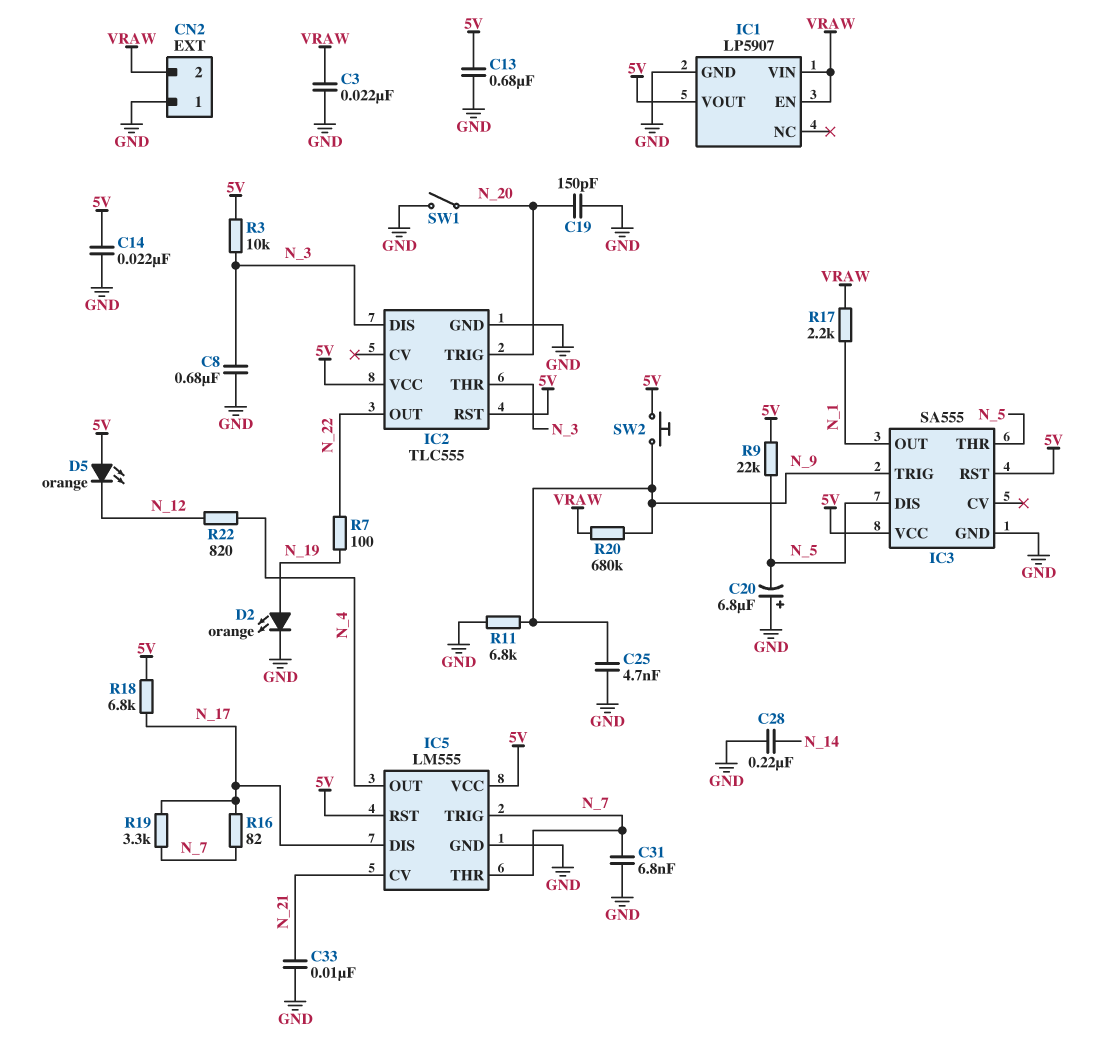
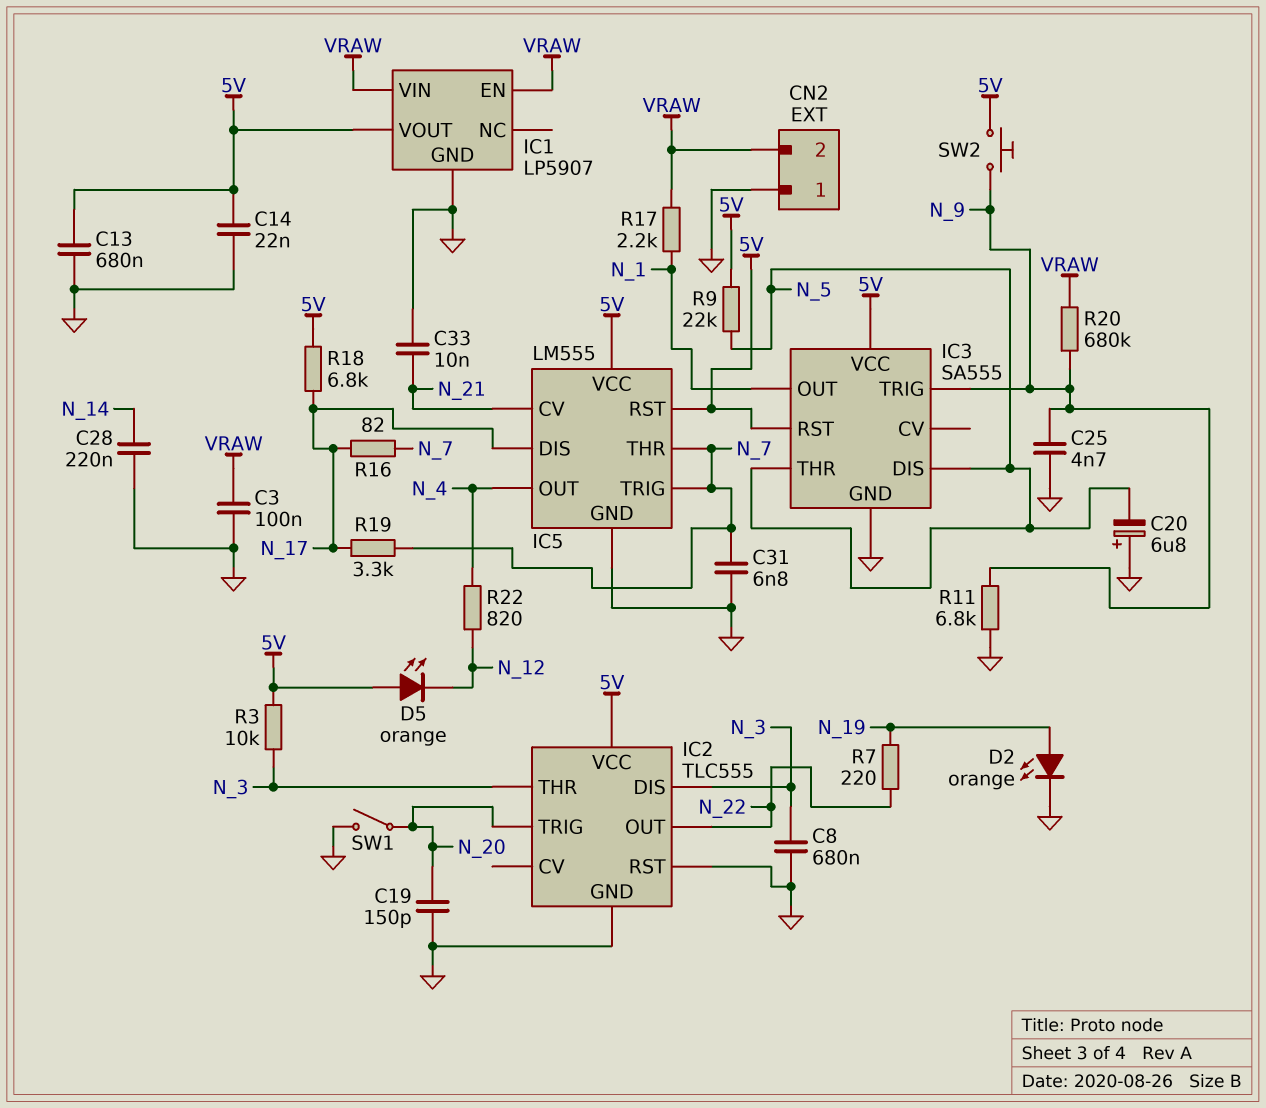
C3: 22nF (GND, VRAW) -> 100nF (GND, VRAW)
IC2 pin RST: 5V -> GND
R7: 100 (N_19, N_22) -> 220 (N_19, N_22)

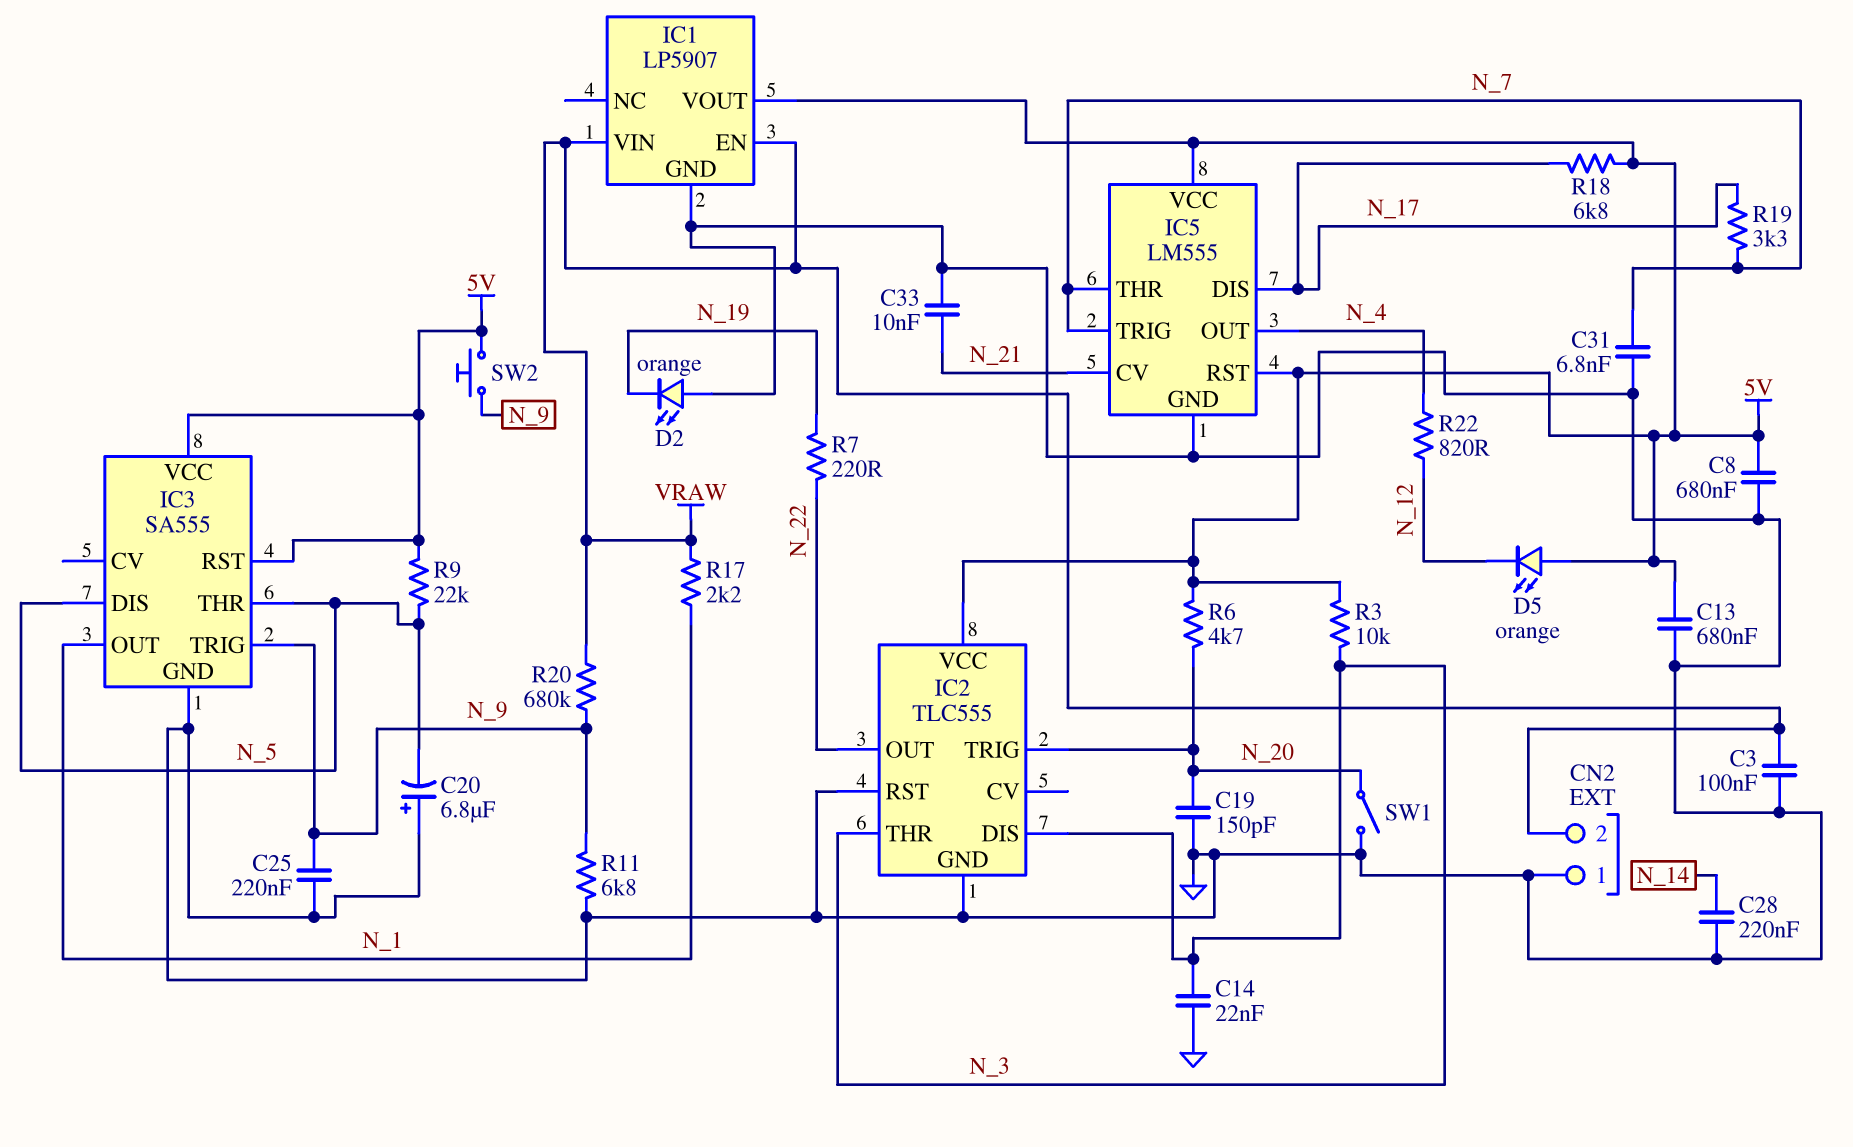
C8: 680nF (GND, N_3) -> 680nF (5V, GND)
C14: 22nF (5V, GND) -> 22nF (GND, N_3)
C25: 4.7nF (GND, N_9) -> 220nF (GND, N_9)
D2: LED orange (A N_19, K GND) -> LED orange (A GND, K N_19)
R6: none -> 4.7k (5V, N_20)
R16: 82 (N_7, N_17) -> none

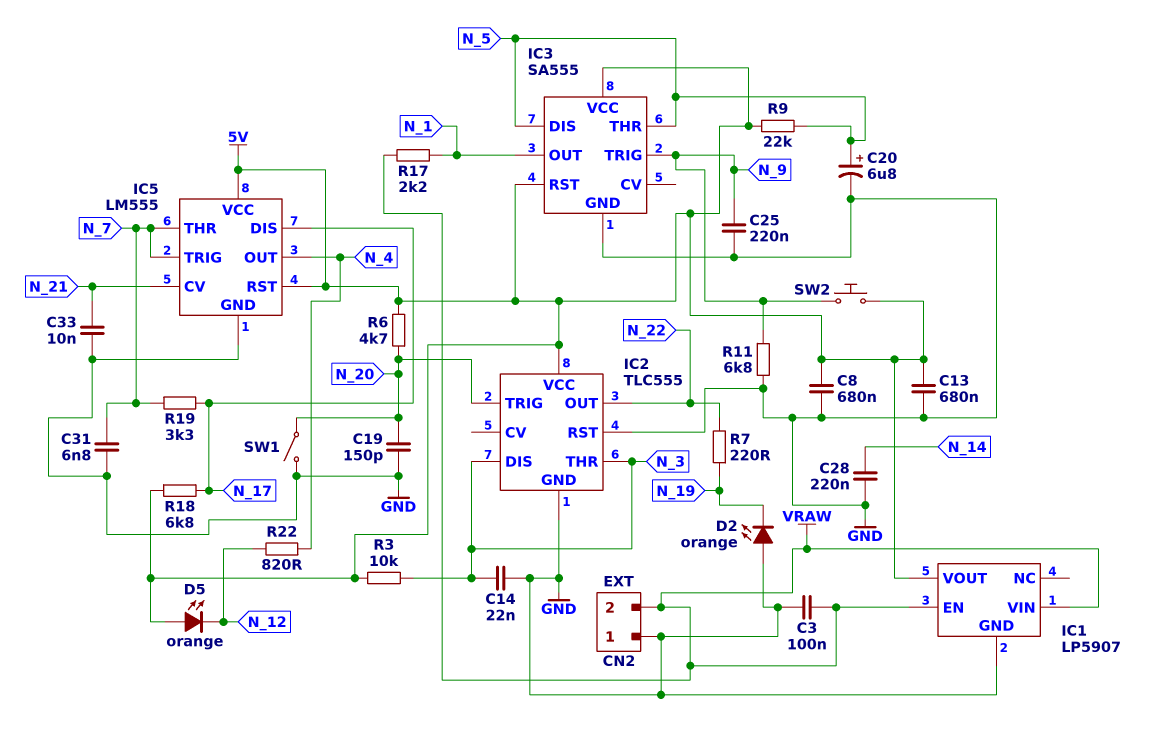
C20: 6.8uF (plus GND, minus N_5) -> 6.8uF (plus N_5, minus GND)
R20: 680k (N_9, VRAW) -> none

